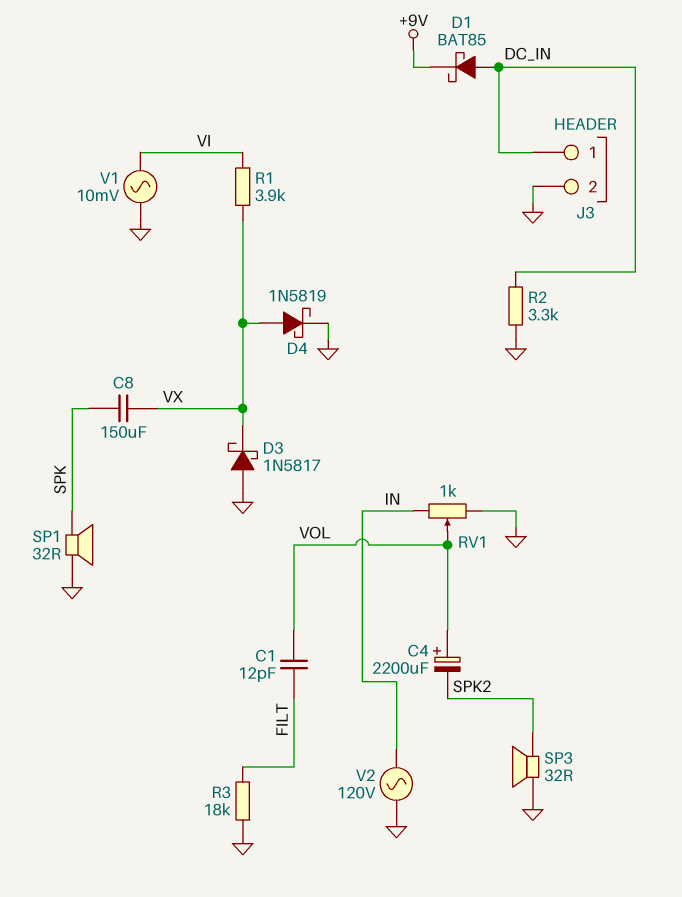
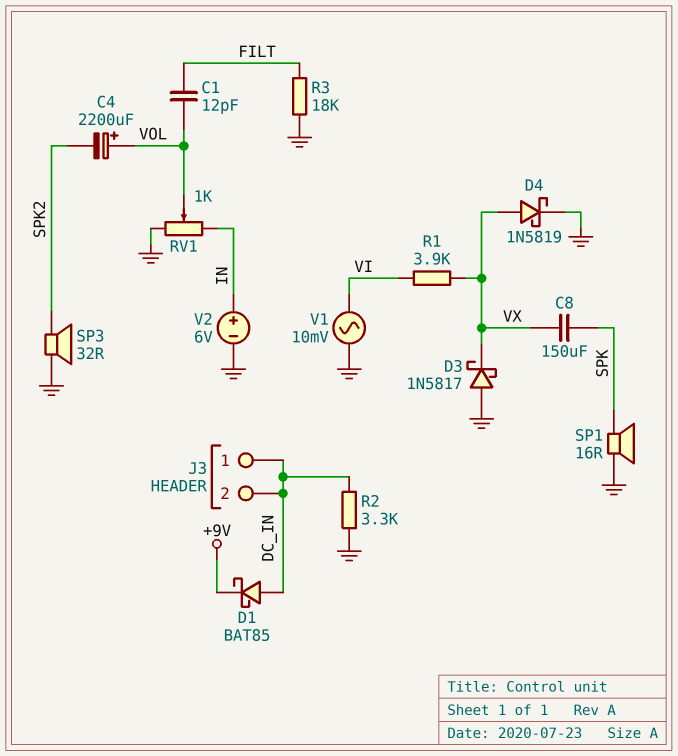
J3 pin 2: GND -> DC_IN
SP1: speaker 32R (GND, SPK) -> speaker 16R (GND, SPK)
V2: AC 120V (GND, IN) -> 6V (plus IN, minus GND)

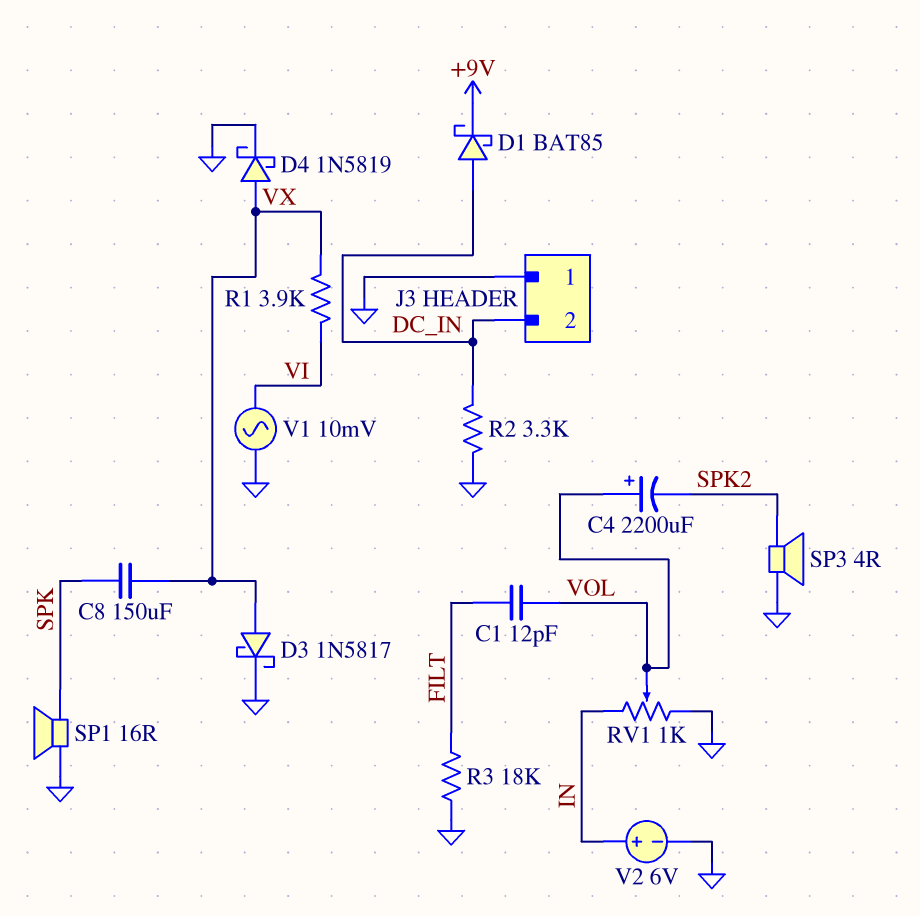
D3: schottky 1N5817 (A GND, K VX) -> schottky 1N5817 (A VX, K GND)
J3 pin 1: DC_IN -> GND
SP3: speaker 32R (GND, SPK2) -> speaker 4R (GND, SPK2)

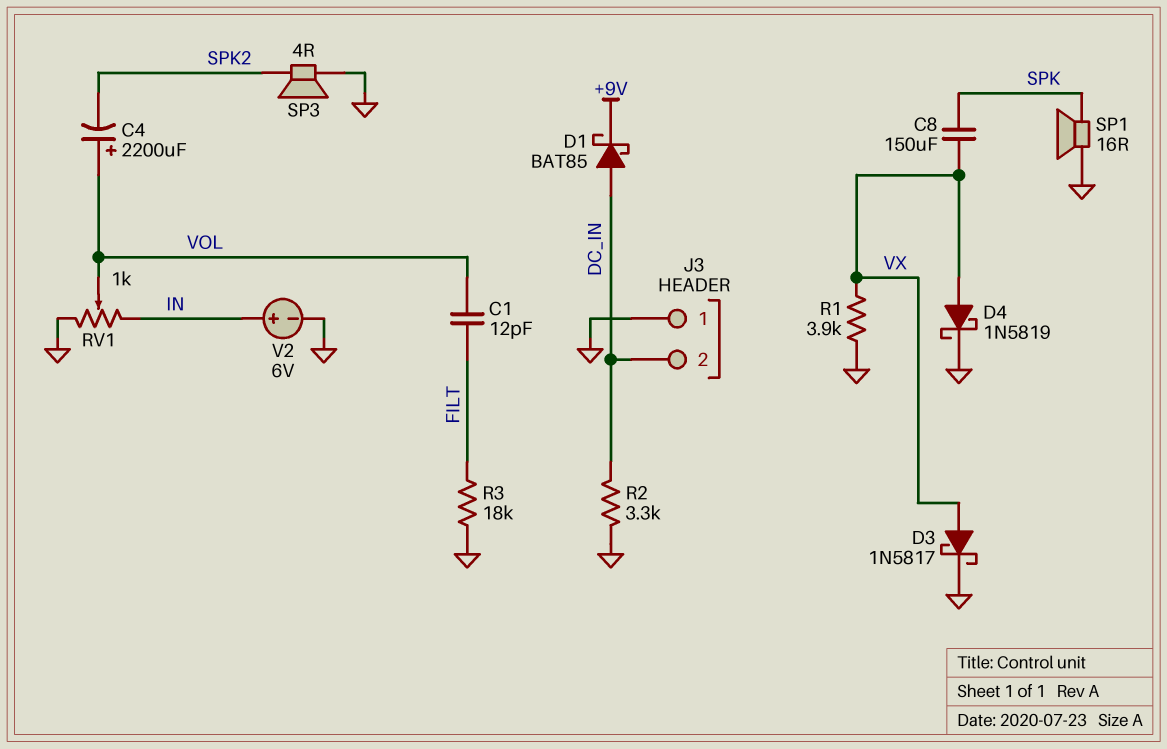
R1: 3.9k (VI, VX) -> 3.9k (GND, VX)
V1: AC 10mV (GND, VI) -> none

